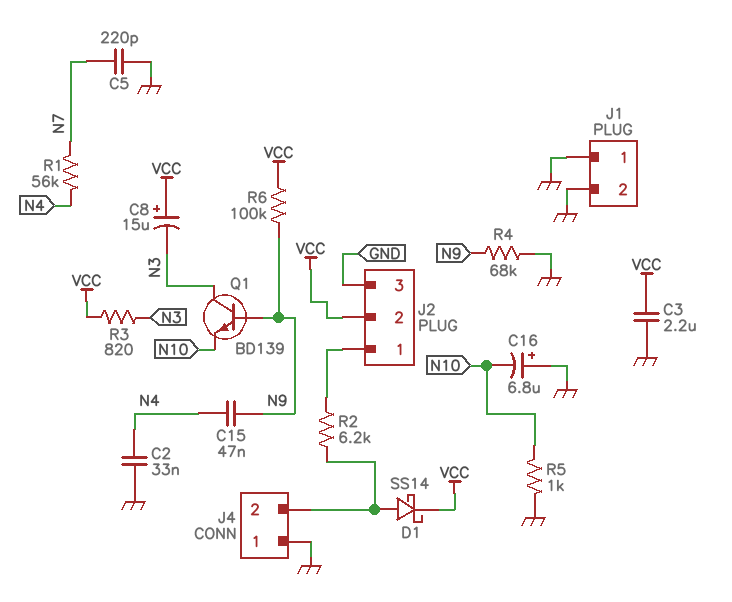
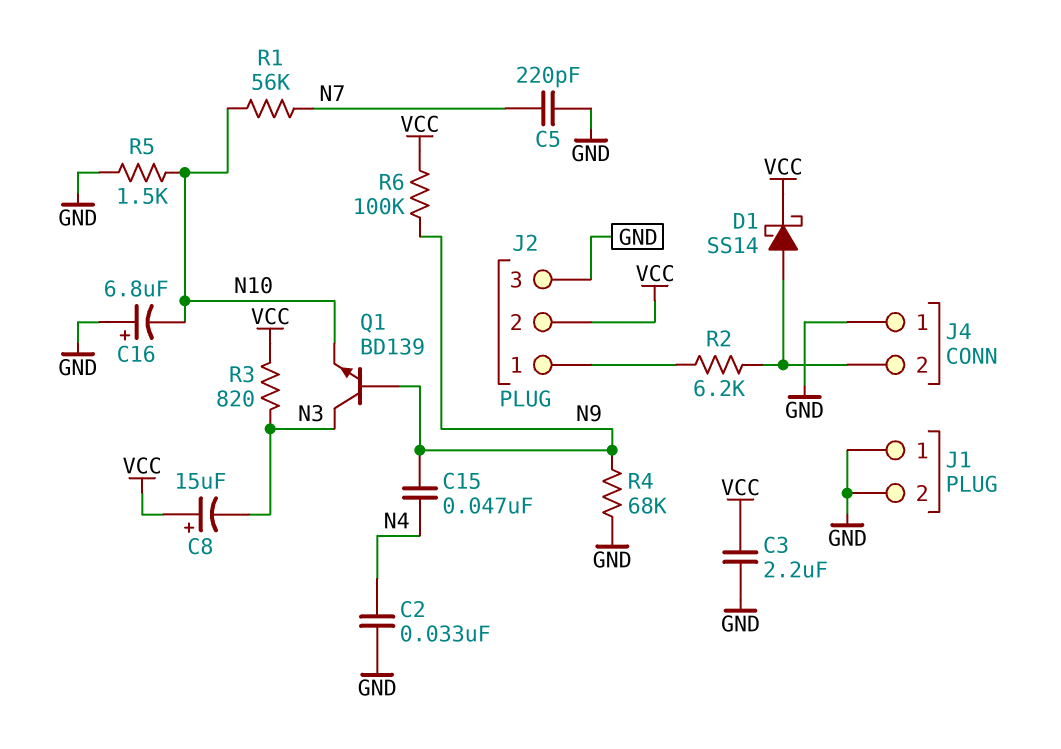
R1: 56k (N4, N7) -> 56k (N7, N10)
R5: 1k (GND, N10) -> 1.5k (GND, N10)

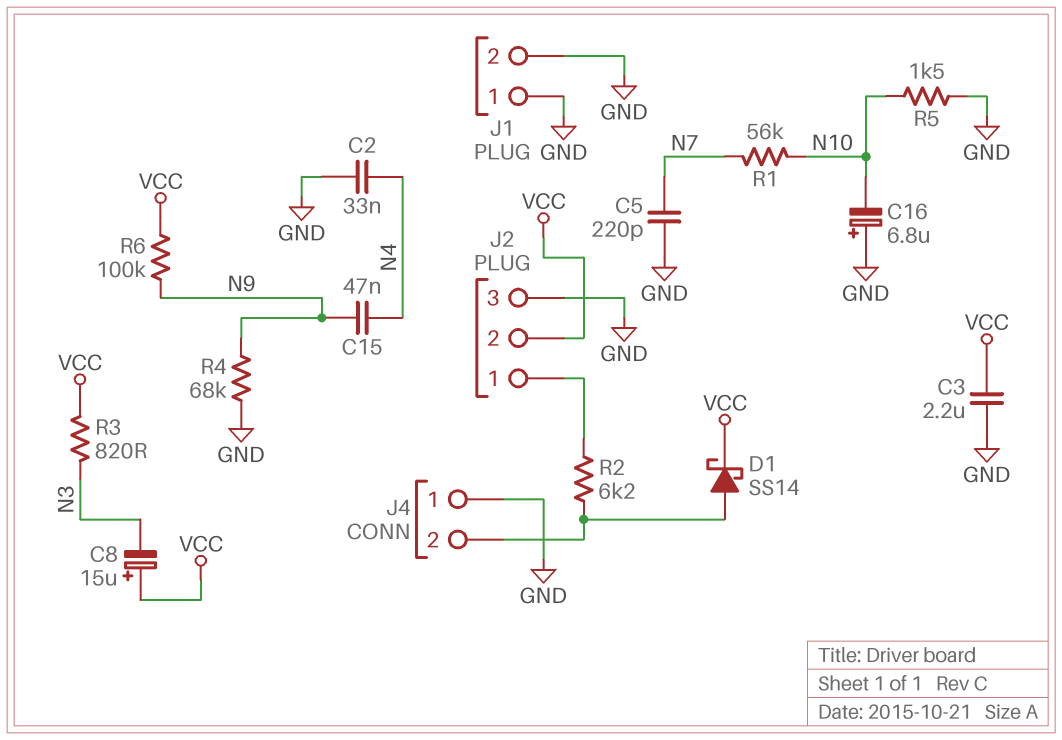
Q1: NPN BD139 (B N9, C N3, E N10) -> none

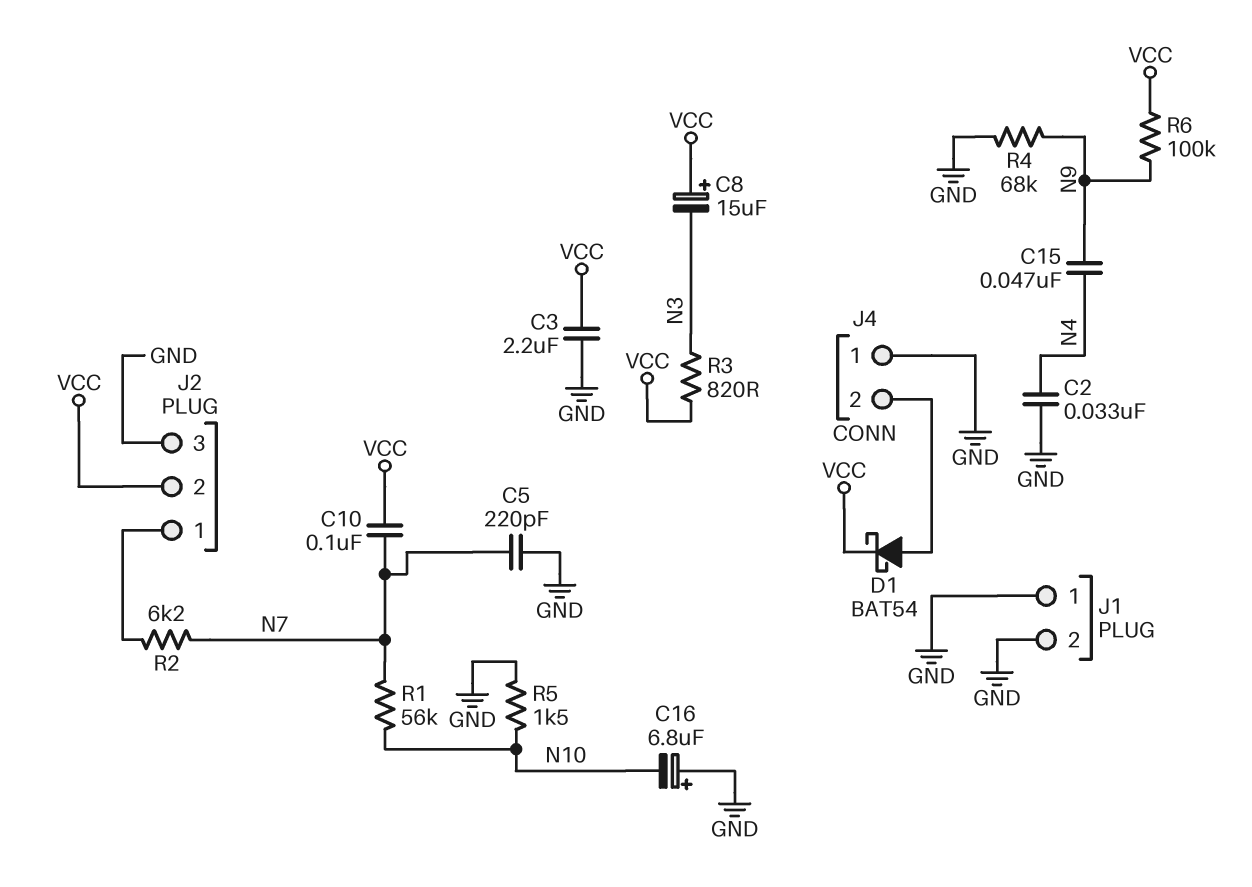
C10: none -> 100nF (N7, VCC)
D1: schottky SS14 (A J4/2, K VCC) -> schottky BAT54 (A J4/2, K VCC)
R2: 6.2k (J2/1, J4/2) -> 6.2k (J2/1, N7)

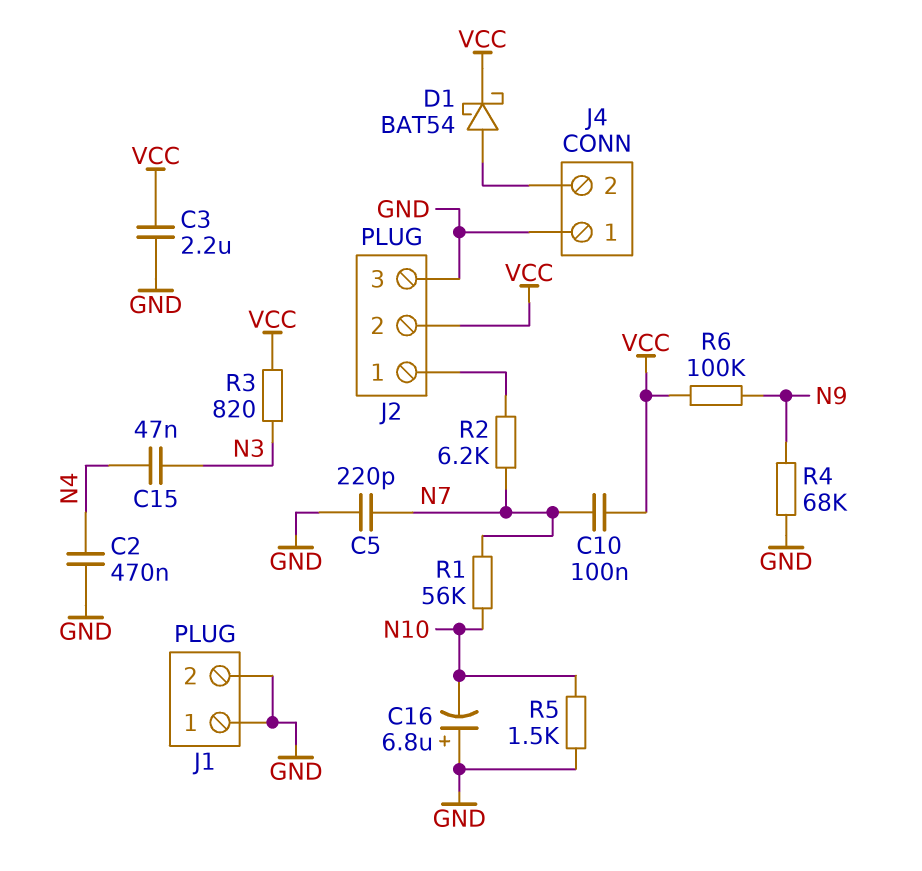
C2: 33nF (GND, N4) -> 470nF (GND, N4)
C8: 15uF (plus VCC, minus N3) -> none
C15: 47nF (N4, N9) -> 47nF (N3, N4)

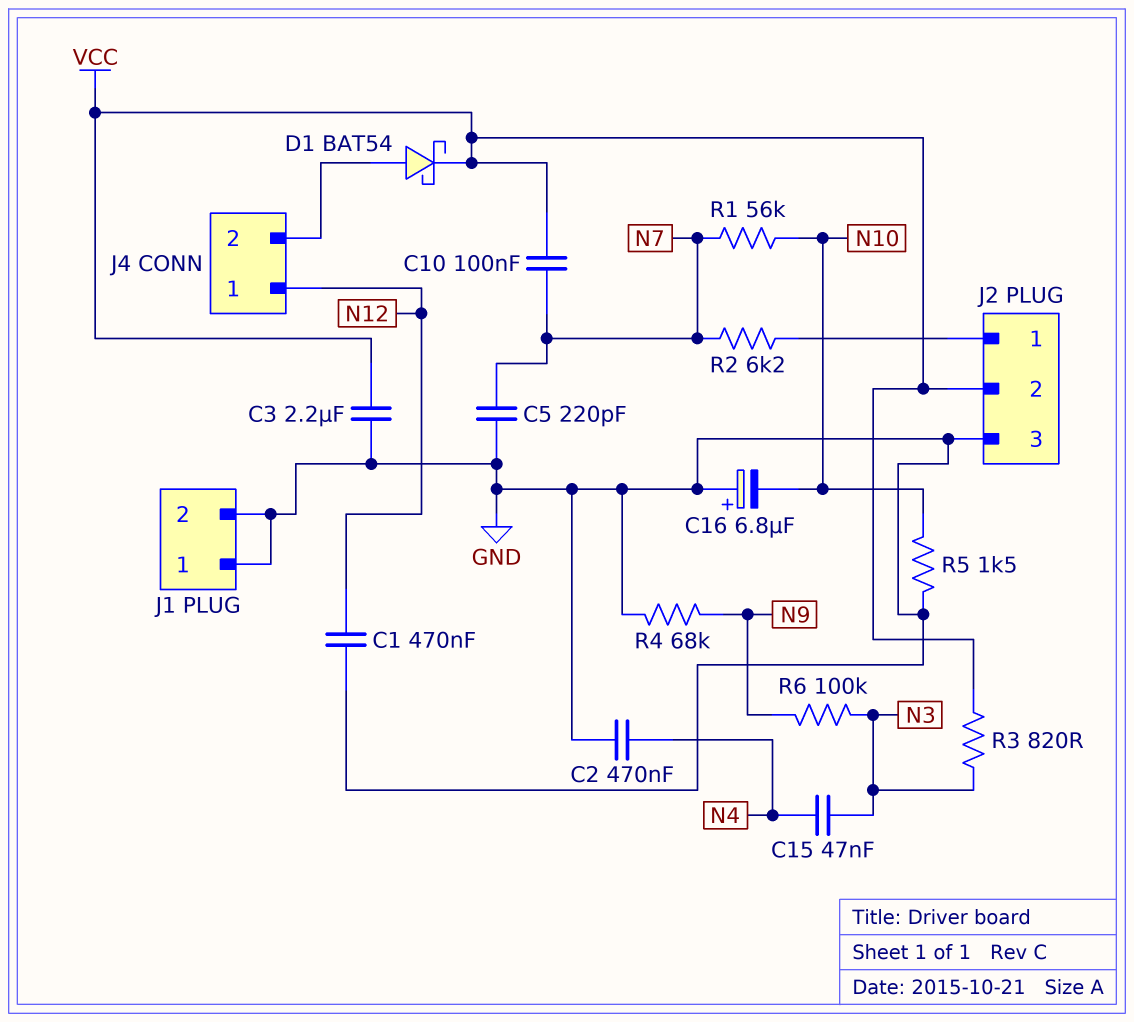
C1: none -> 470nF (GND, N12)
J4 pin 1: GND -> N12
R6: 100k (N9, VCC) -> 100k (N3, N9)

